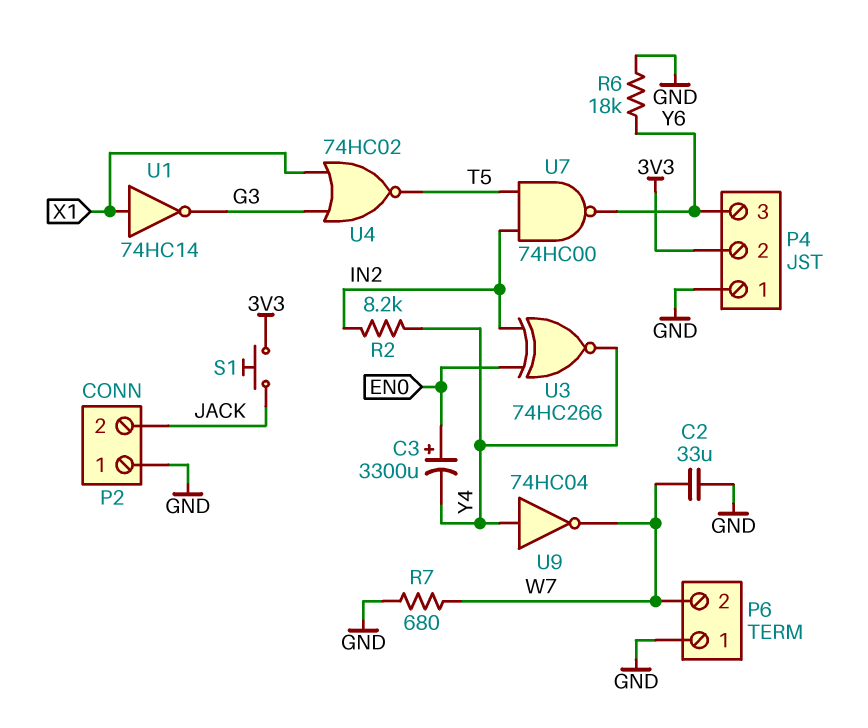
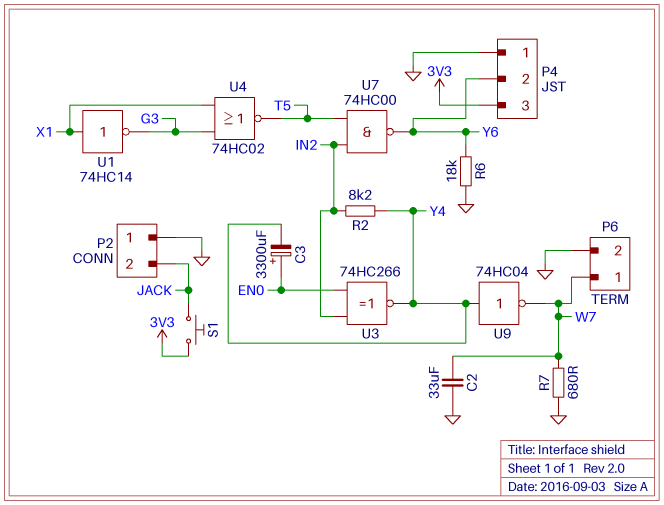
P4 pin 2: 3V3 -> Y6
P4 pin 3: Y6 -> 3V3
P6 pin 1: GND -> W7
P6 pin 2: W7 -> GND

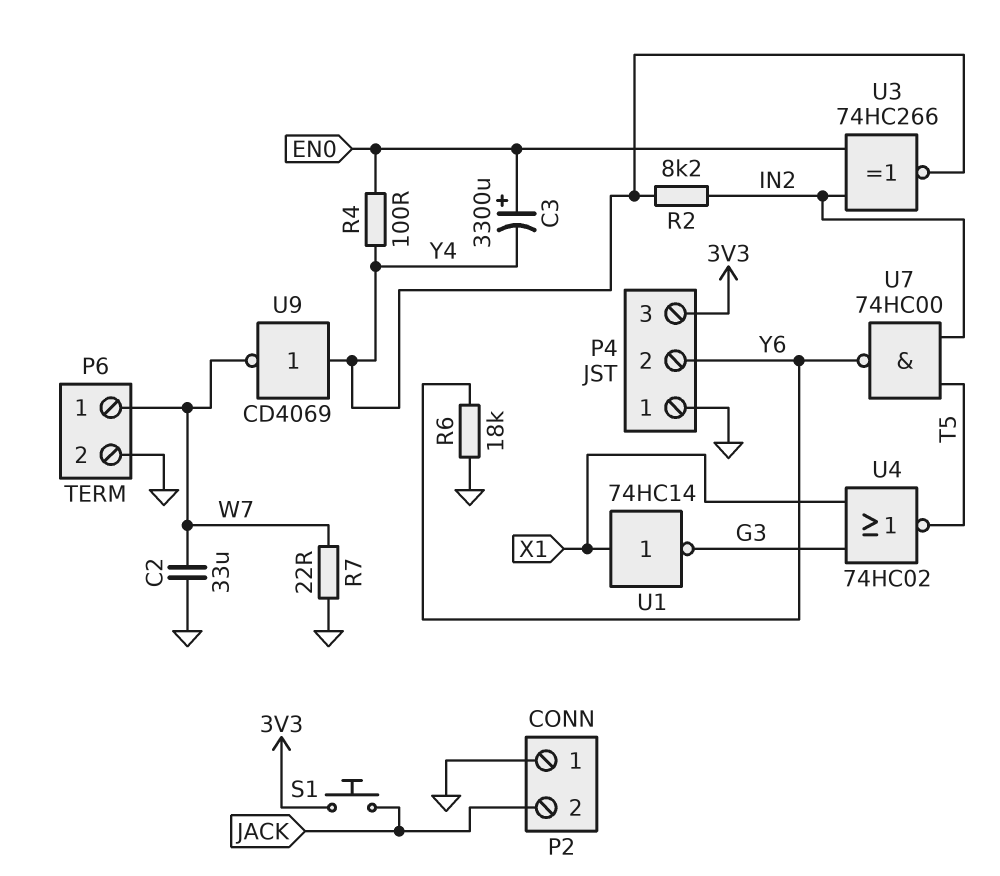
R4: none -> 100 (EN0, Y4)
R7: 680 (GND, W7) -> 22 (GND, W7)
U9: NOT 74HC04 (in Y4, out W7) -> NOT CD4069 (in Y4, out W7)

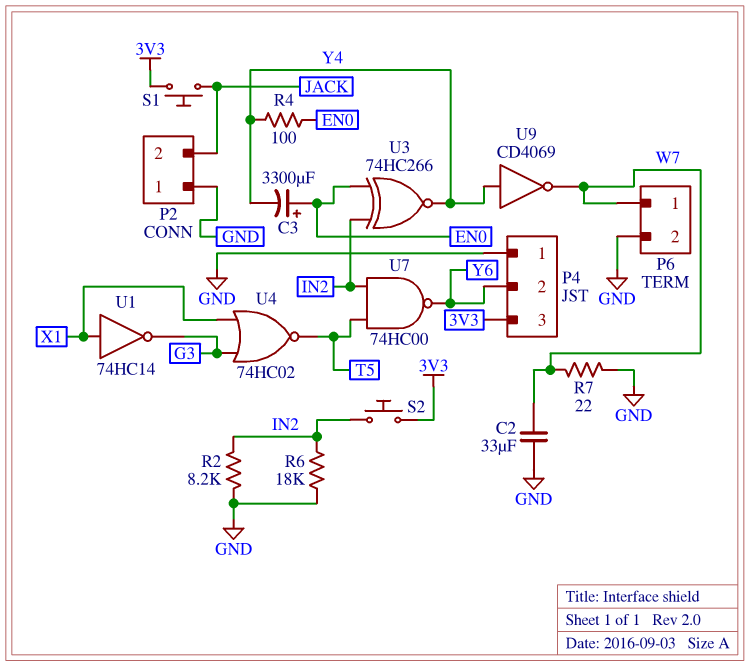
R2: 8.2k (IN2, Y4) -> 8.2k (GND, IN2)
R6: 18k (GND, Y6) -> 18k (GND, IN2)
S2: none -> button (3V3, IN2)

